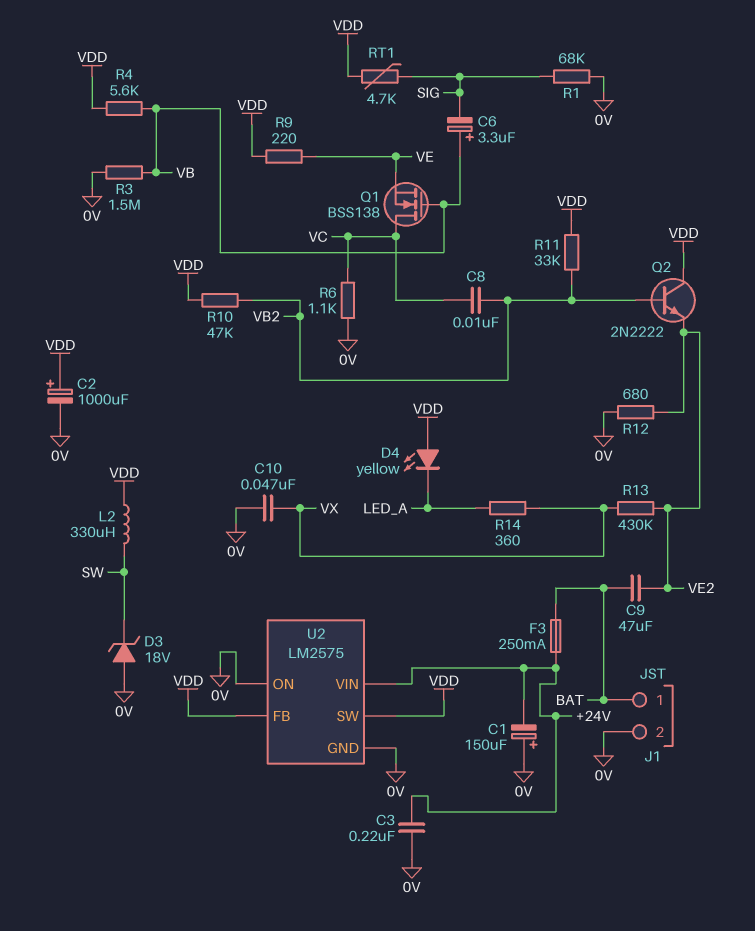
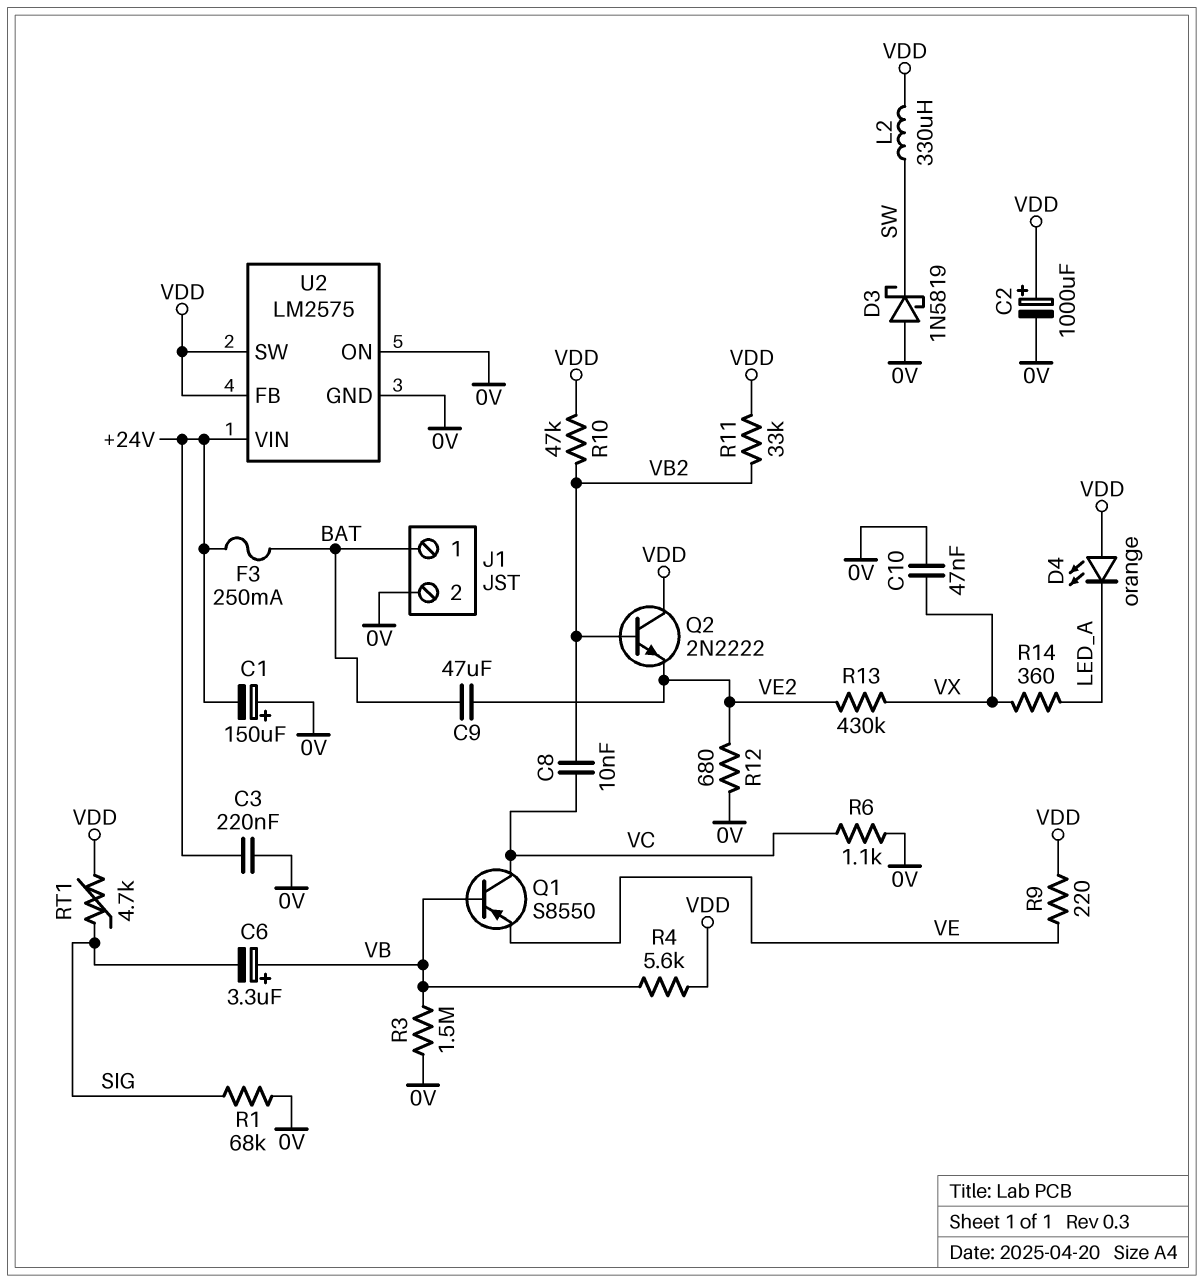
D3: zener 18V (A 0V, K SW) -> schottky 1N5819 (A 0V, K SW)
D4: LED yellow (A VDD, K LED_A) -> LED orange (A VDD, K LED_A)
Q1: NMOS BSS138 (G VB, D VC, S VE) -> PNP S8550 (B VB, C VC, E VE)

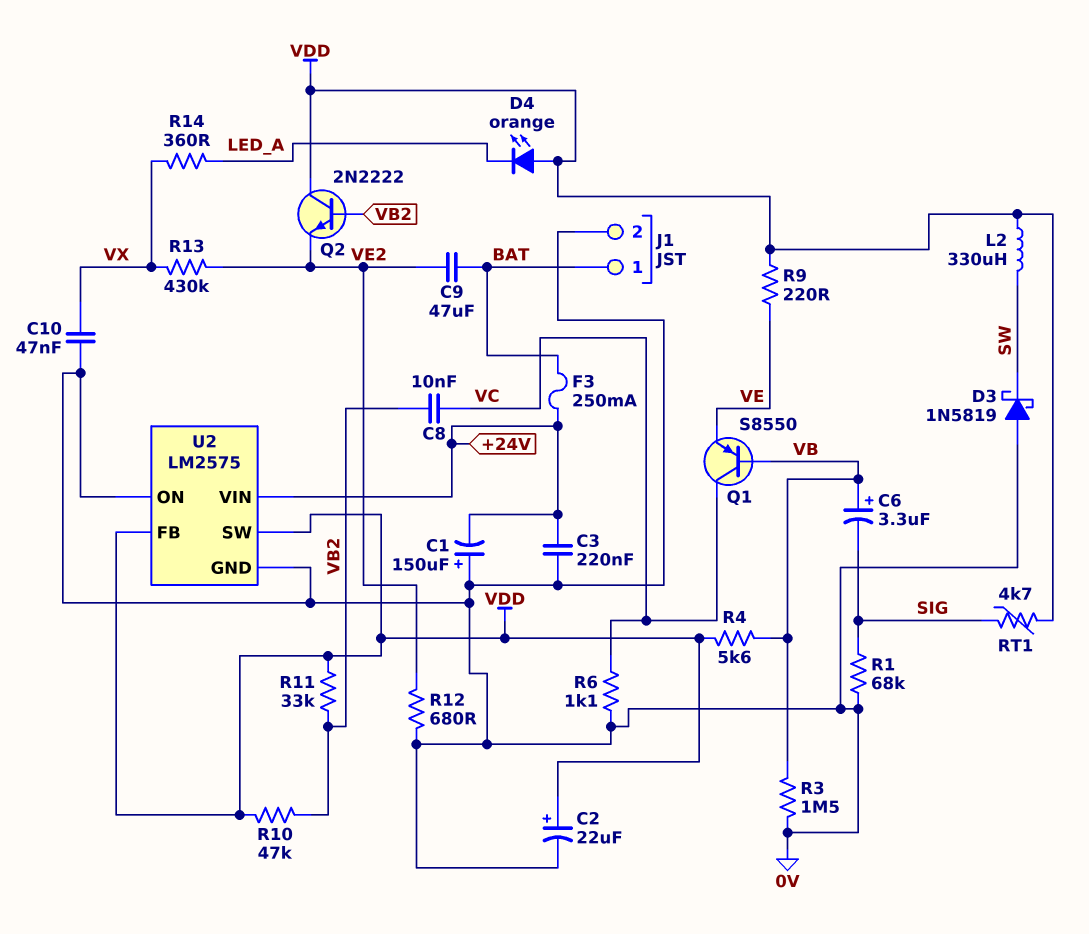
C2: 1000uF (plus VDD, minus 0V) -> 22uF (plus VDD, minus 0V)

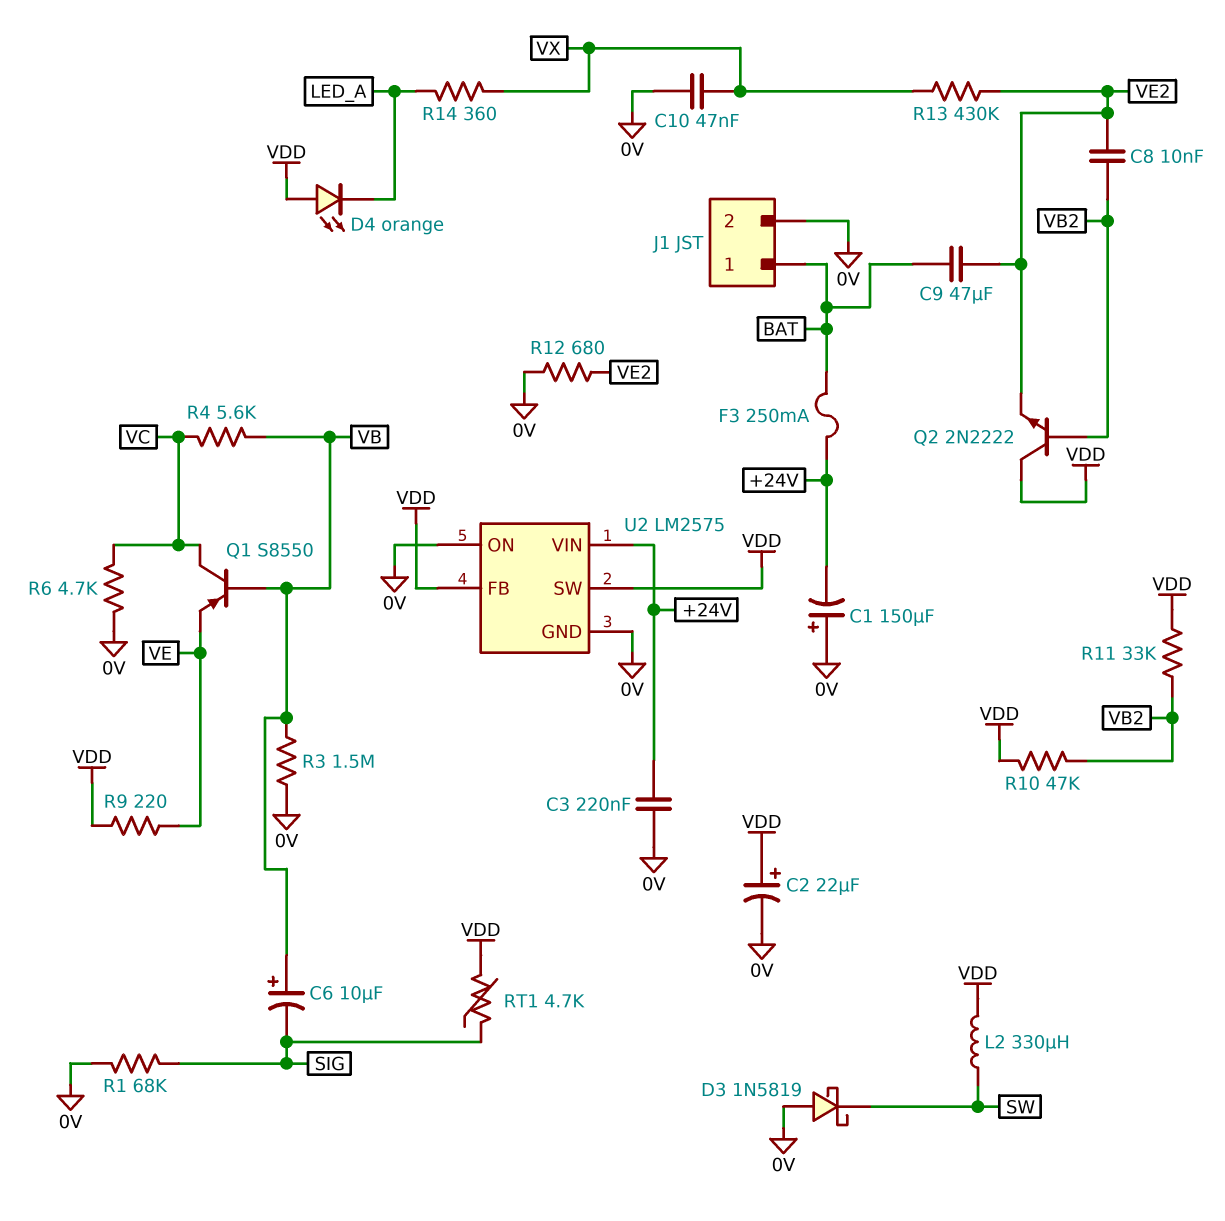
C6: 3.3uF (plus VB, minus SIG) -> 10uF (plus VB, minus SIG)
C8: 10nF (VB2, VC) -> 10nF (VB2, VE2)
R4: 5.6k (VB, VDD) -> 5.6k (VB, VC)
R6: 1.1k (0V, VC) -> 4.7k (0V, VC)

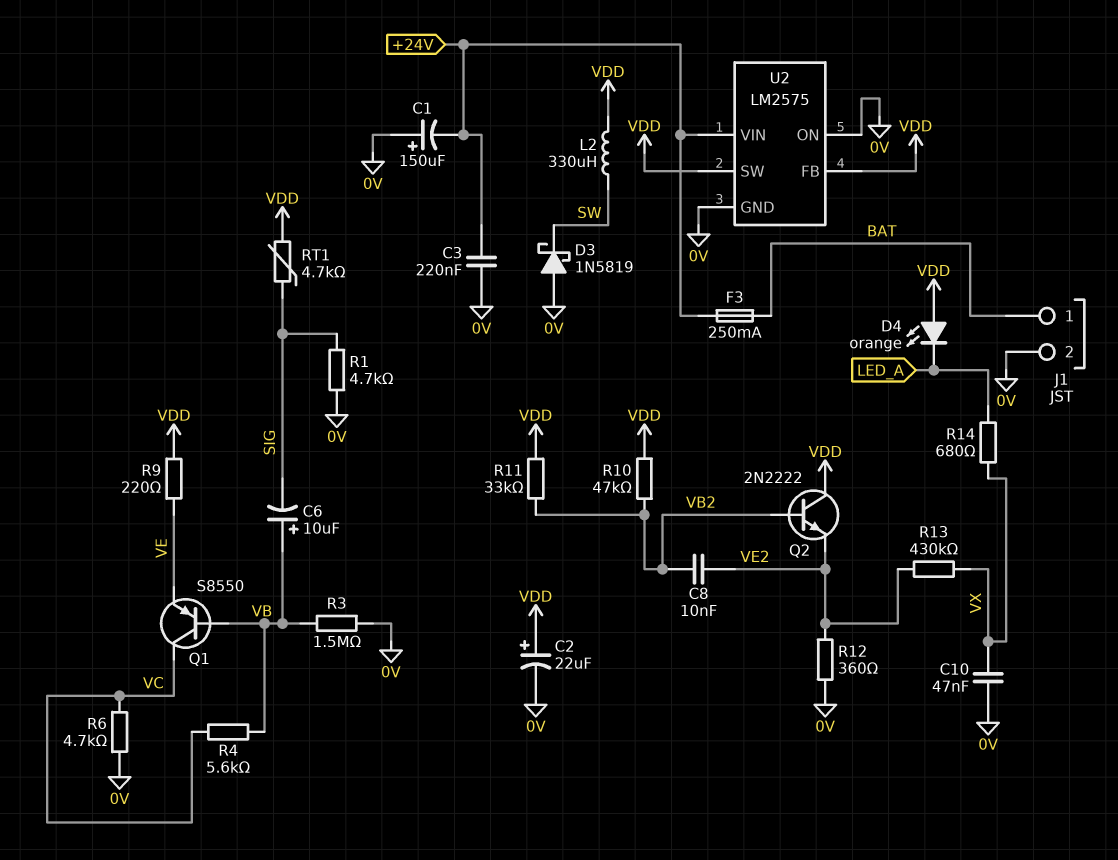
C9: 47uF (BAT, VE2) -> none
R1: 68k (0V, SIG) -> 4.7k (0V, SIG)
R12: 680 (0V, VE2) -> 360 (0V, VE2)
R14: 360 (LED_A, VX) -> 680 (LED_A, VX)

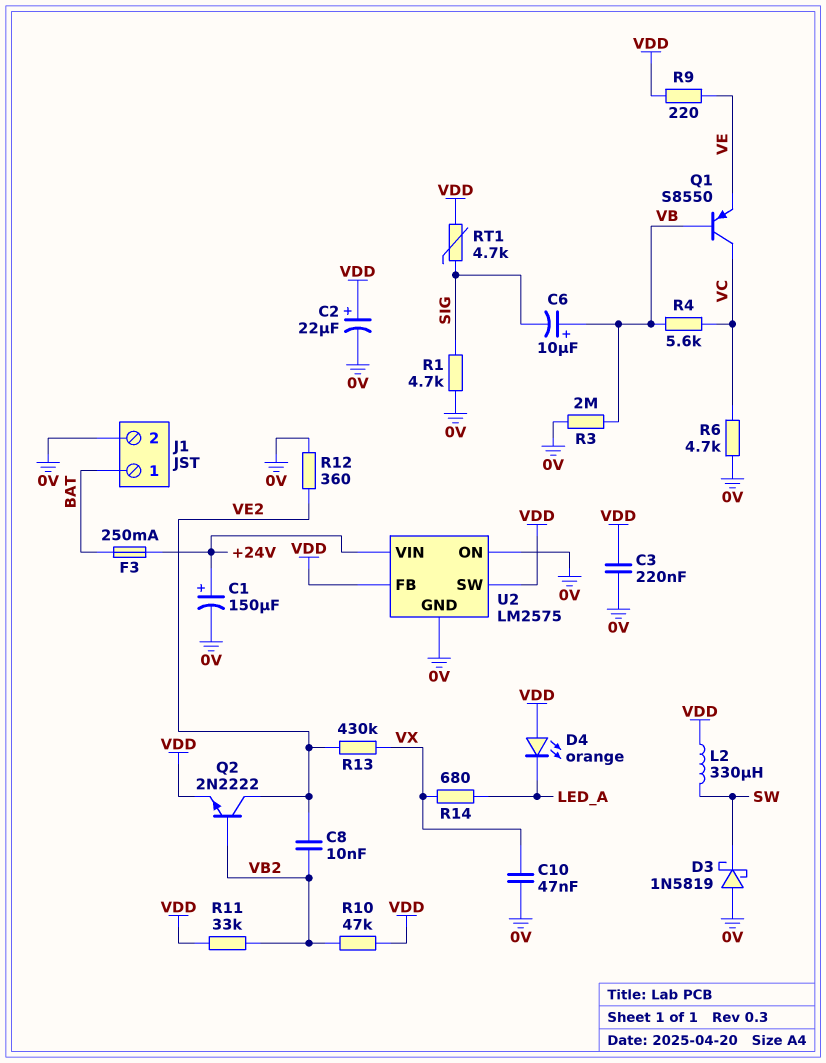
C1: 150uF (plus 0V, minus +24V) -> 150uF (plus +24V, minus 0V)
C3: 220nF (+24V, 0V) -> 220nF (0V, VDD)
Q2: NPN 2N2222 (B VB2, C VDD, E VE2) -> NPN 2N2222 (B VB2, C VE2, E VDD)
R3: 1.5M (0V, VB) -> 2M (0V, VB)

